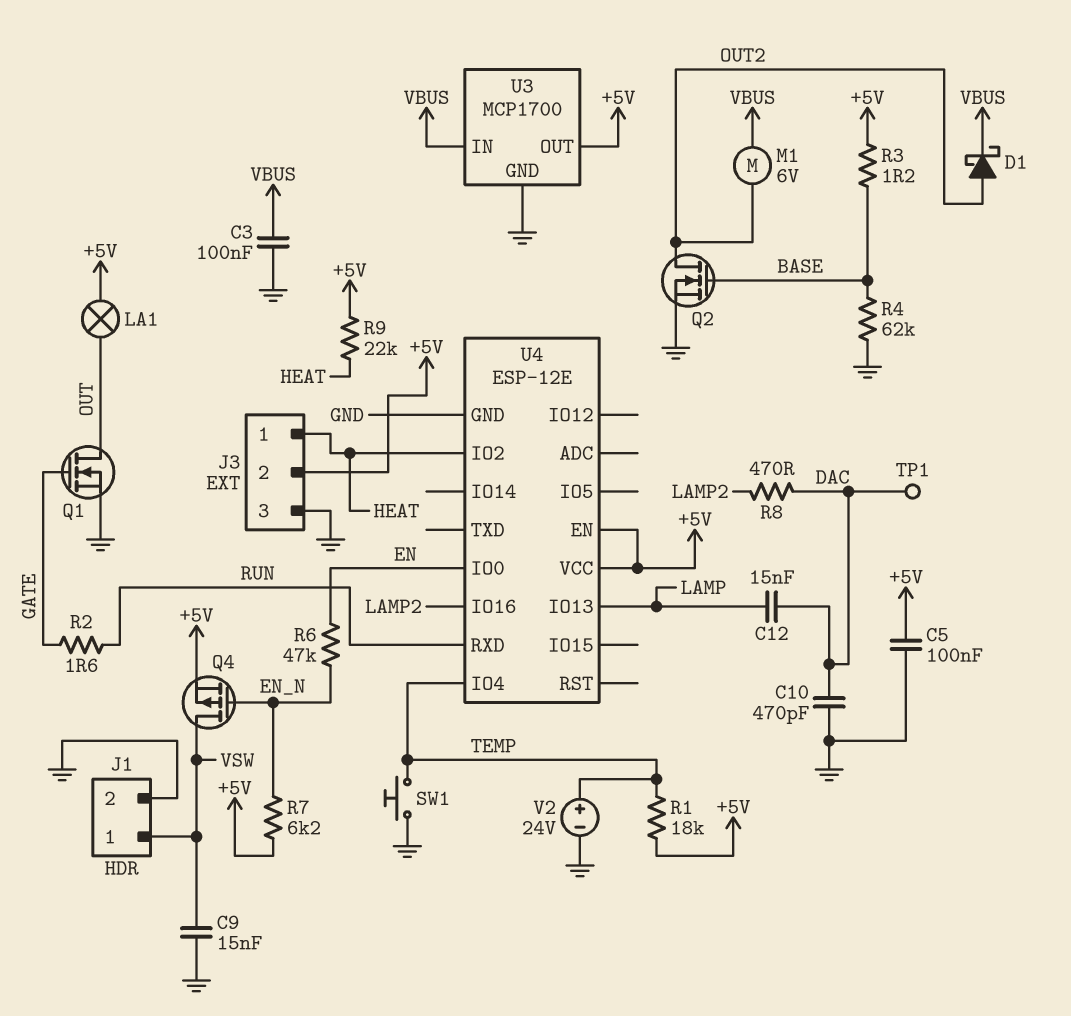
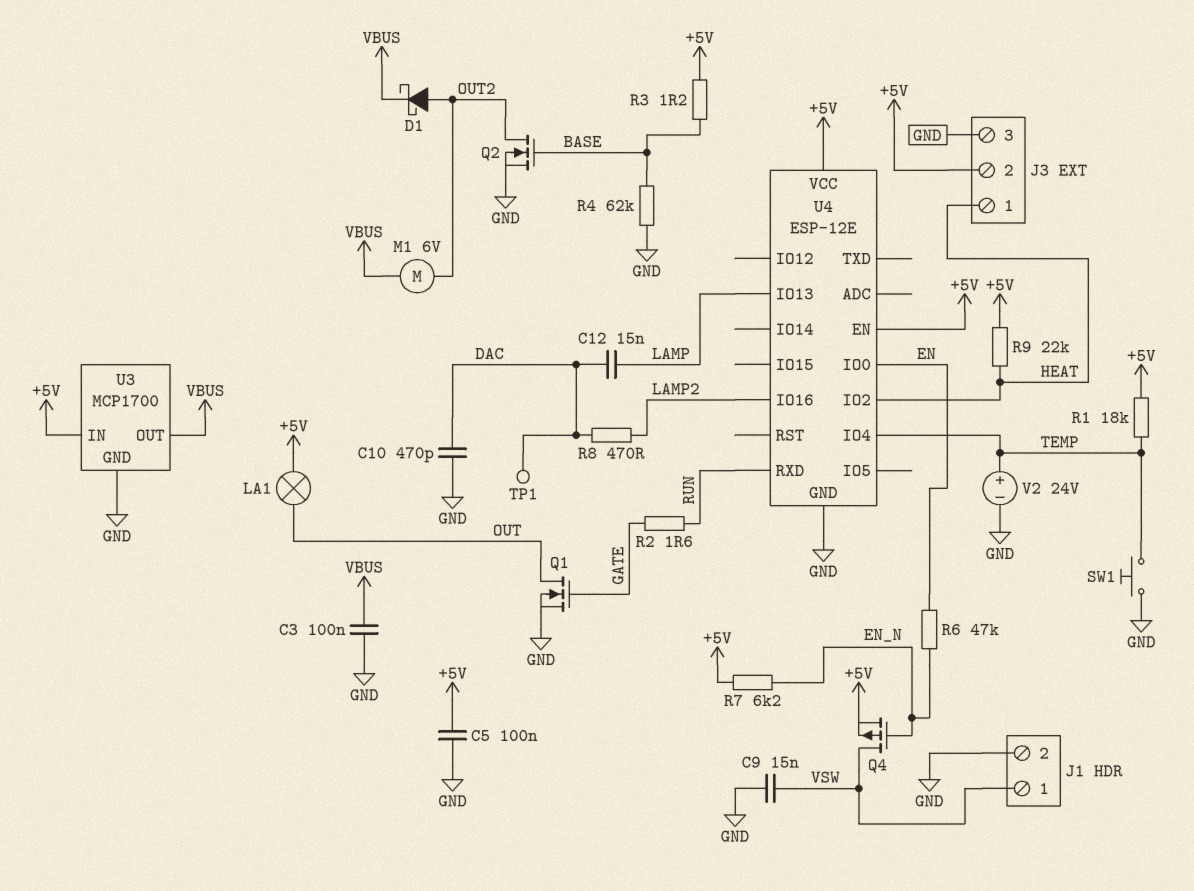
U3 pin IN: VBUS -> +5V
U3 pin OUT: +5V -> VBUS

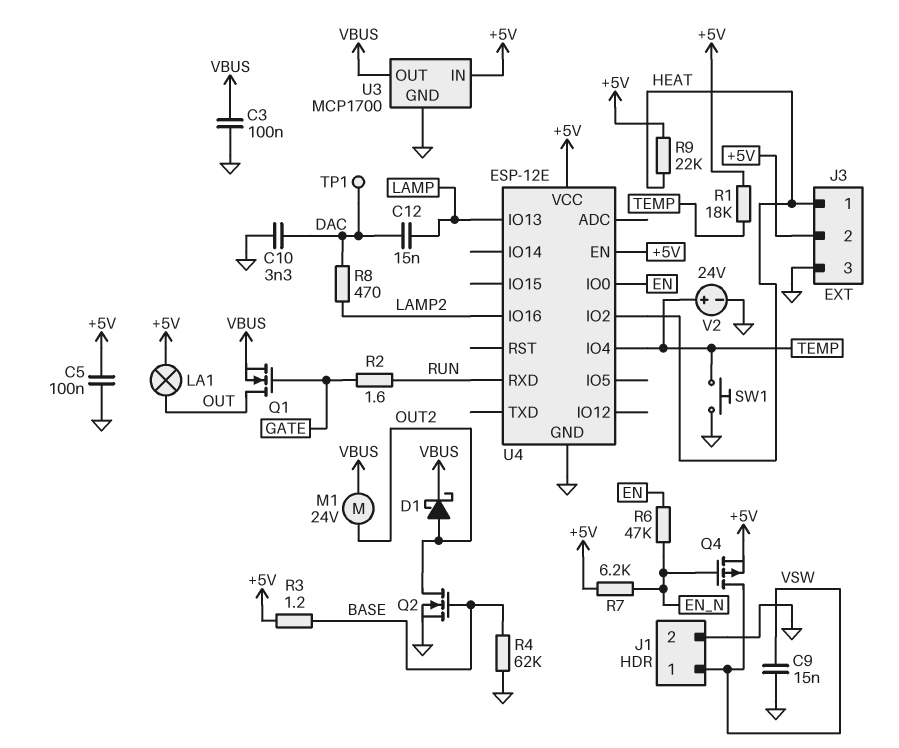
C10: 470pF (DAC, GND) -> 3.3nF (DAC, GND)
M1: motor 6V (OUT2, VBUS) -> motor 24V (OUT2, VBUS)
Q1: NMOS (G GATE, D OUT, S GND) -> NMOS (G GATE, D OUT, S VBUS)

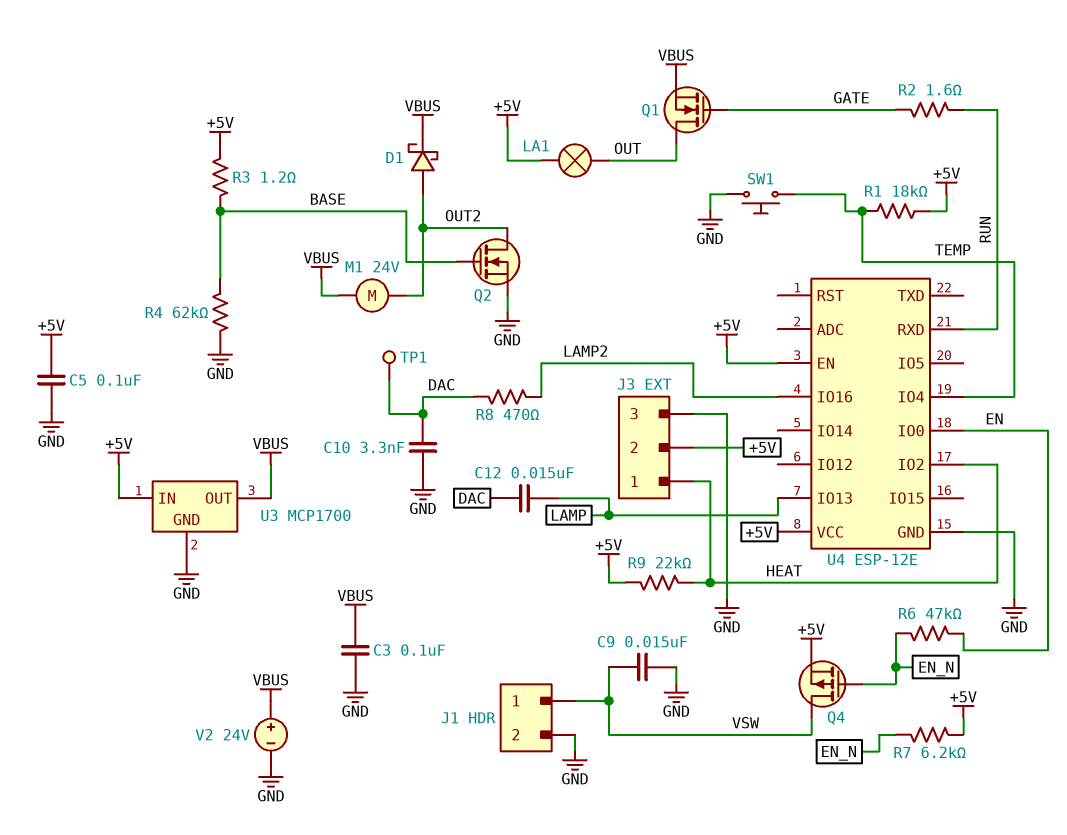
V2: 24V (plus TEMP, minus GND) -> 24V (plus VBUS, minus GND)

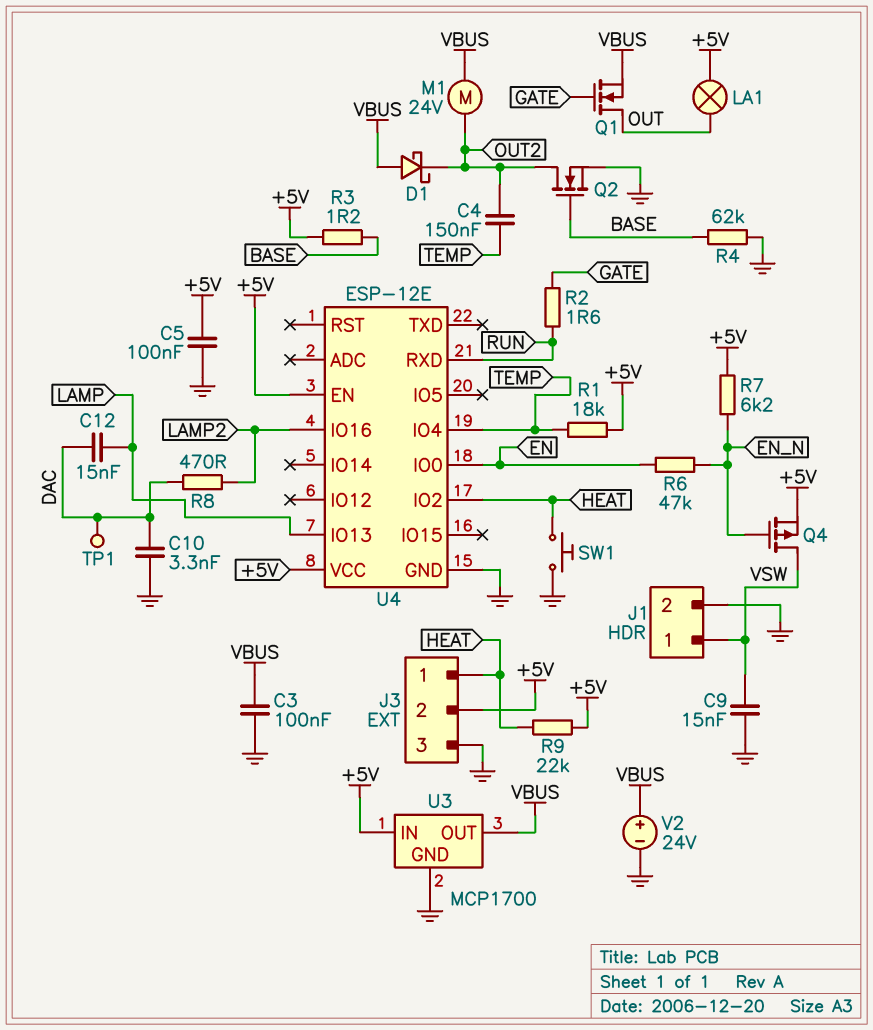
C4: none -> 150nF (OUT2, TEMP)
D1: schottky (A OUT2, K VBUS) -> schottky (A VBUS, K OUT2)
SW1: button (GND, TEMP) -> button (GND, HEAT)

